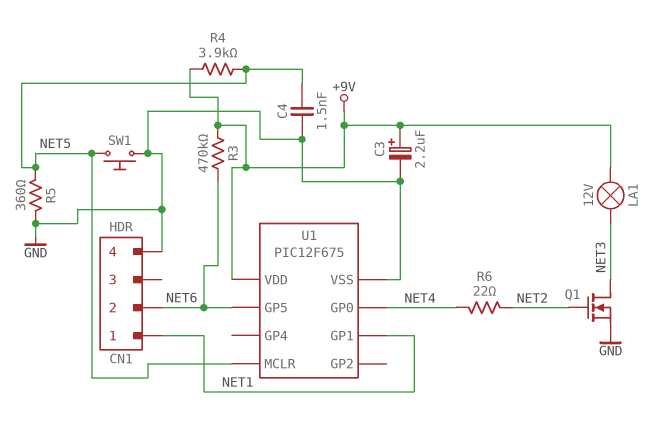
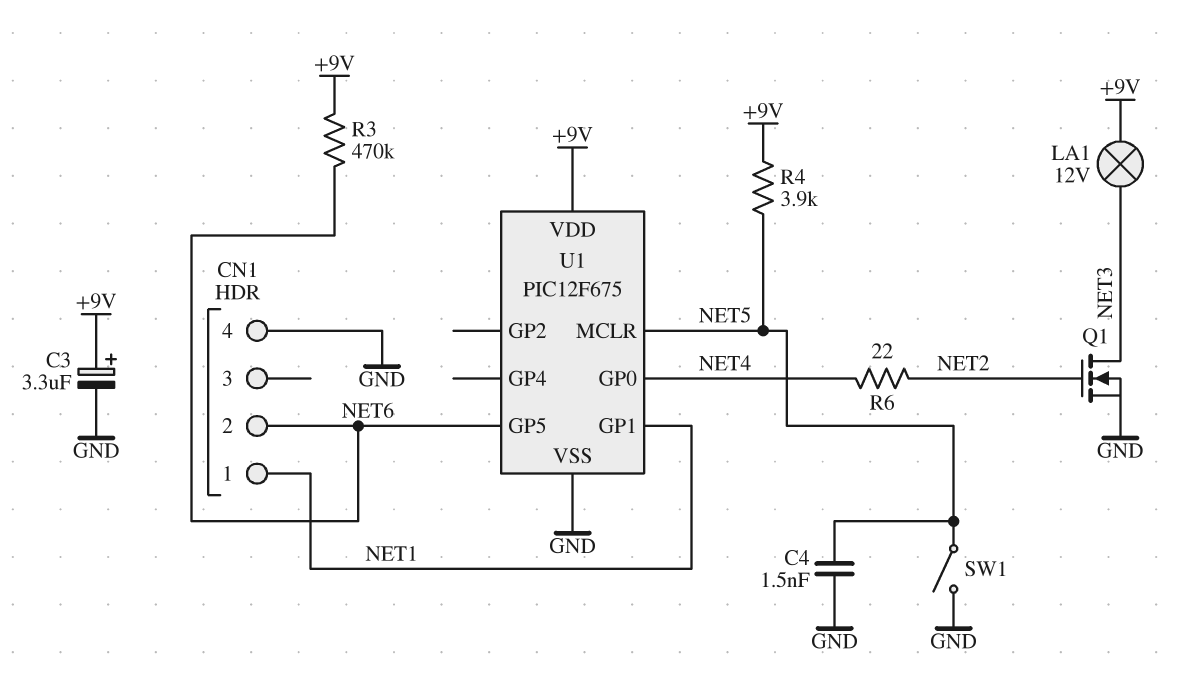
C3: 2.2uF (plus +9V, minus GND) -> 3.3uF (plus +9V, minus GND)
R5: 360 (GND, NET5) -> none
SW1: button (GND, NET5) -> switch (GND, NET5)

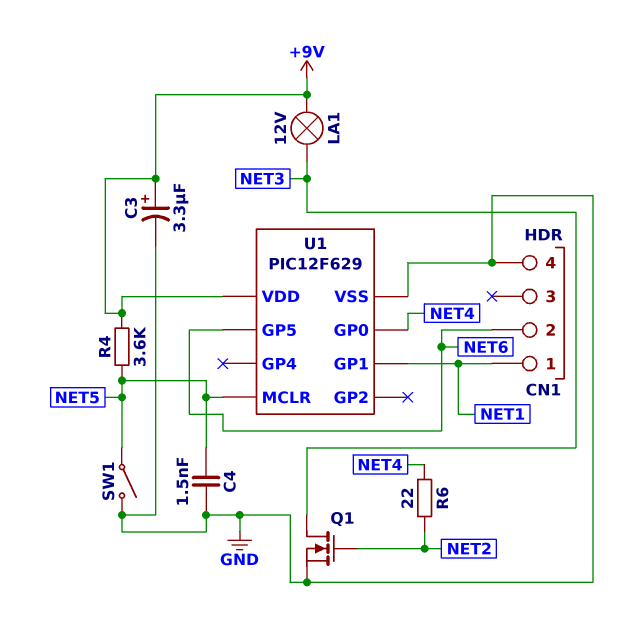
R3: 470k (+9V, NET6) -> none
R4: 3.9k (+9V, NET5) -> 3.6k (+9V, NET5)
U1: PIC12F675 -> PIC12F629

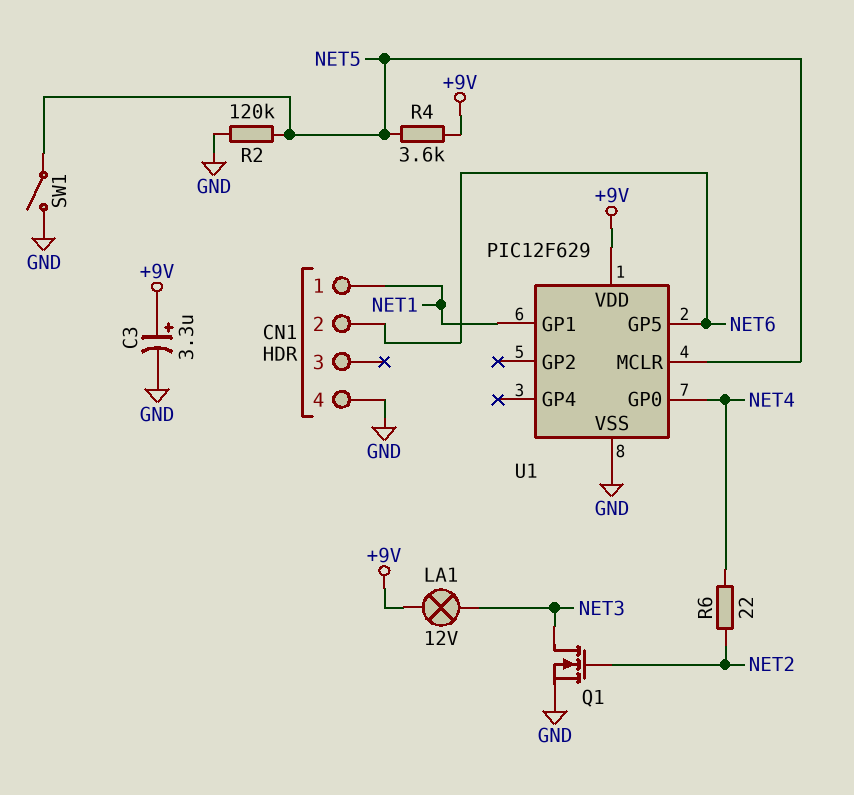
C4: 1.5nF (GND, NET5) -> none
R2: none -> 120k (GND, NET5)

